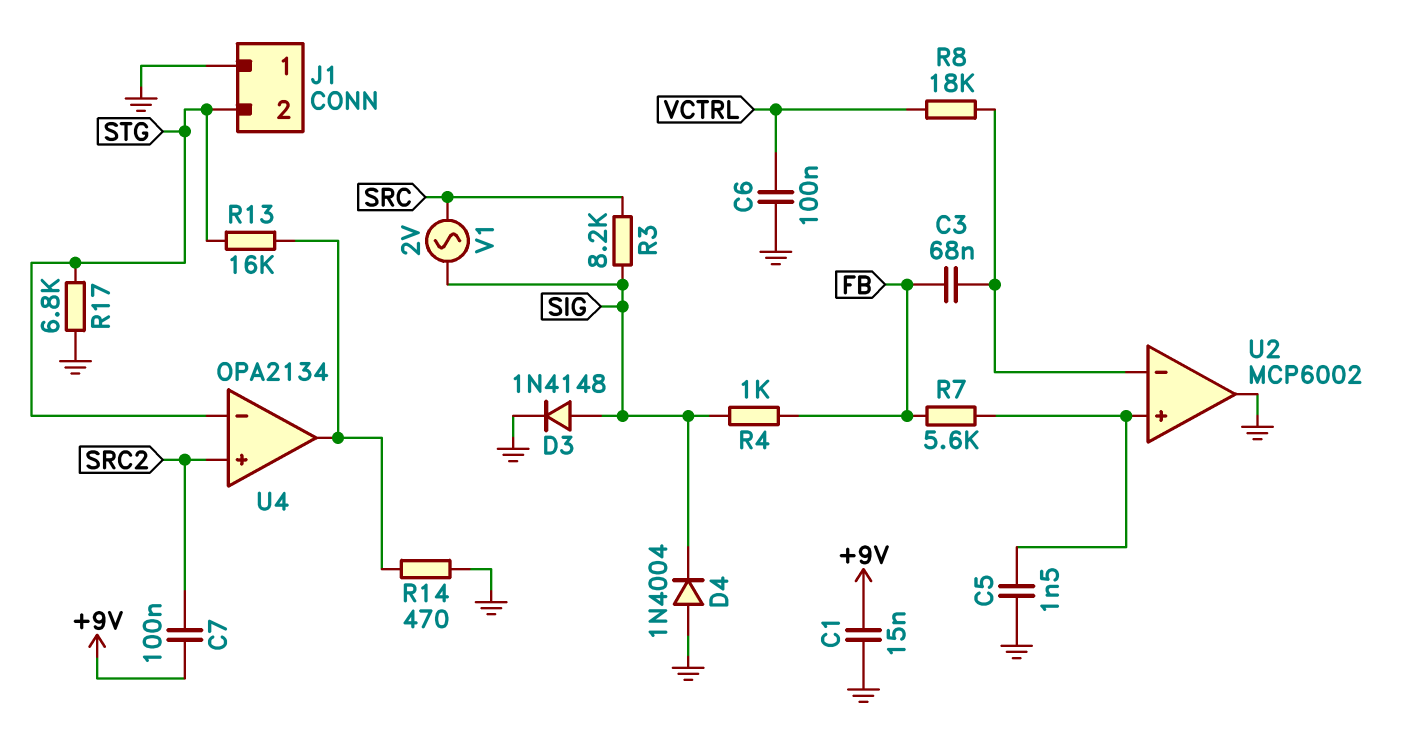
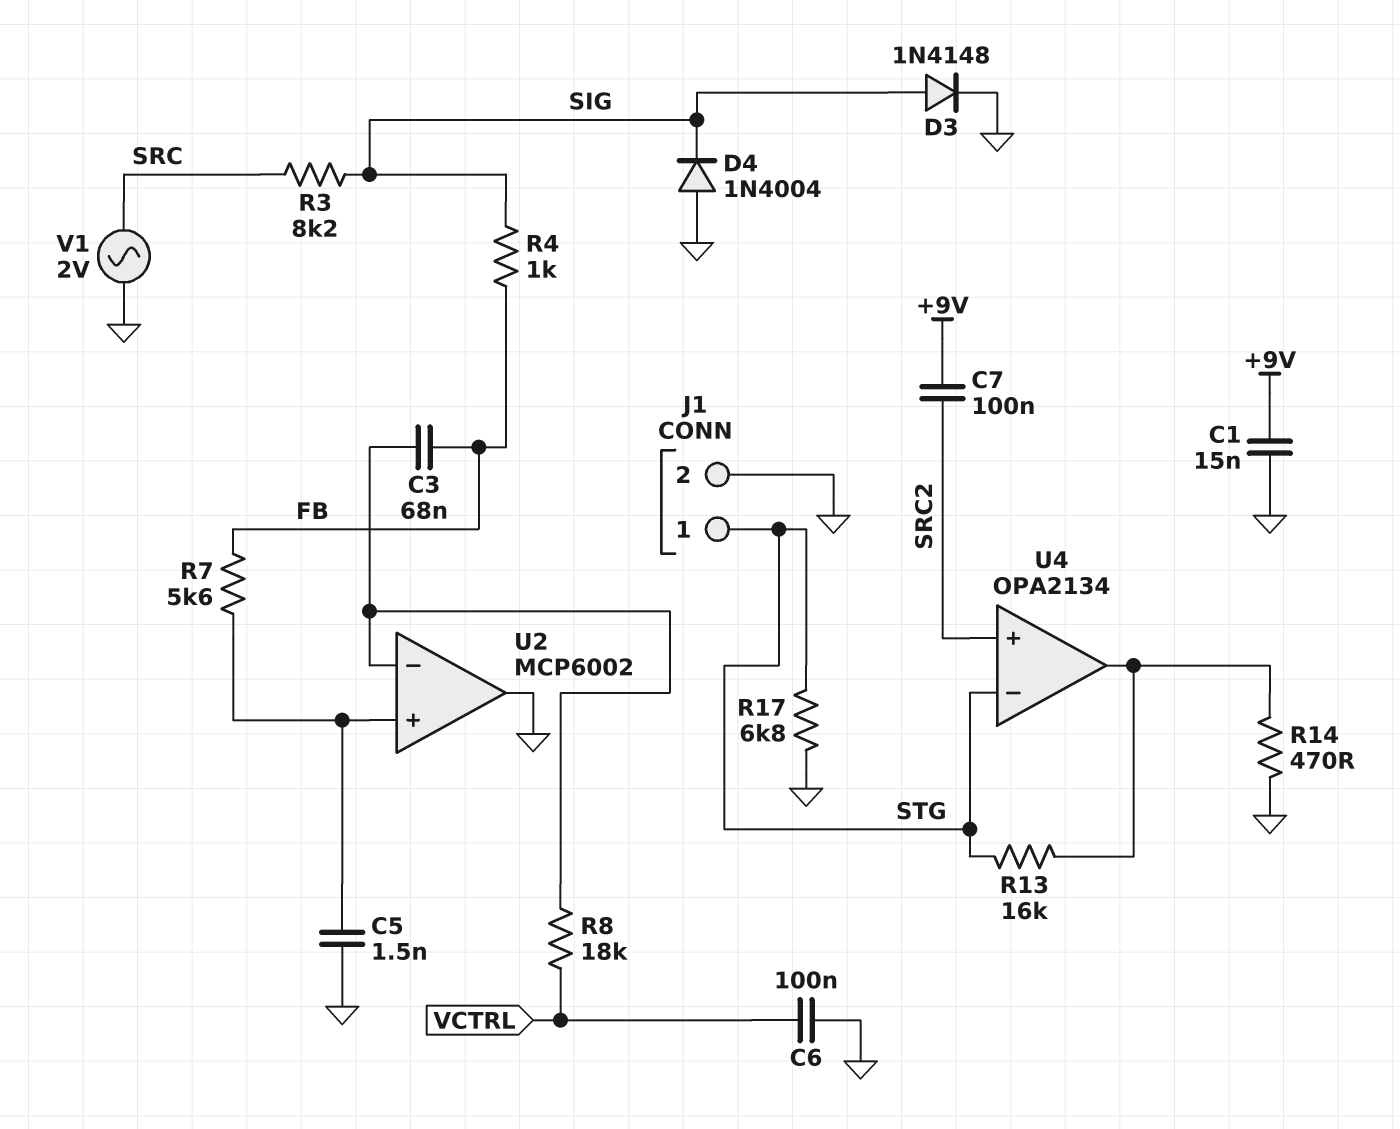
J1 pin 1: GND -> STG
J1 pin 2: STG -> GND
V1: AC 2V (SIG, SRC) -> AC 2V (GND, SRC)

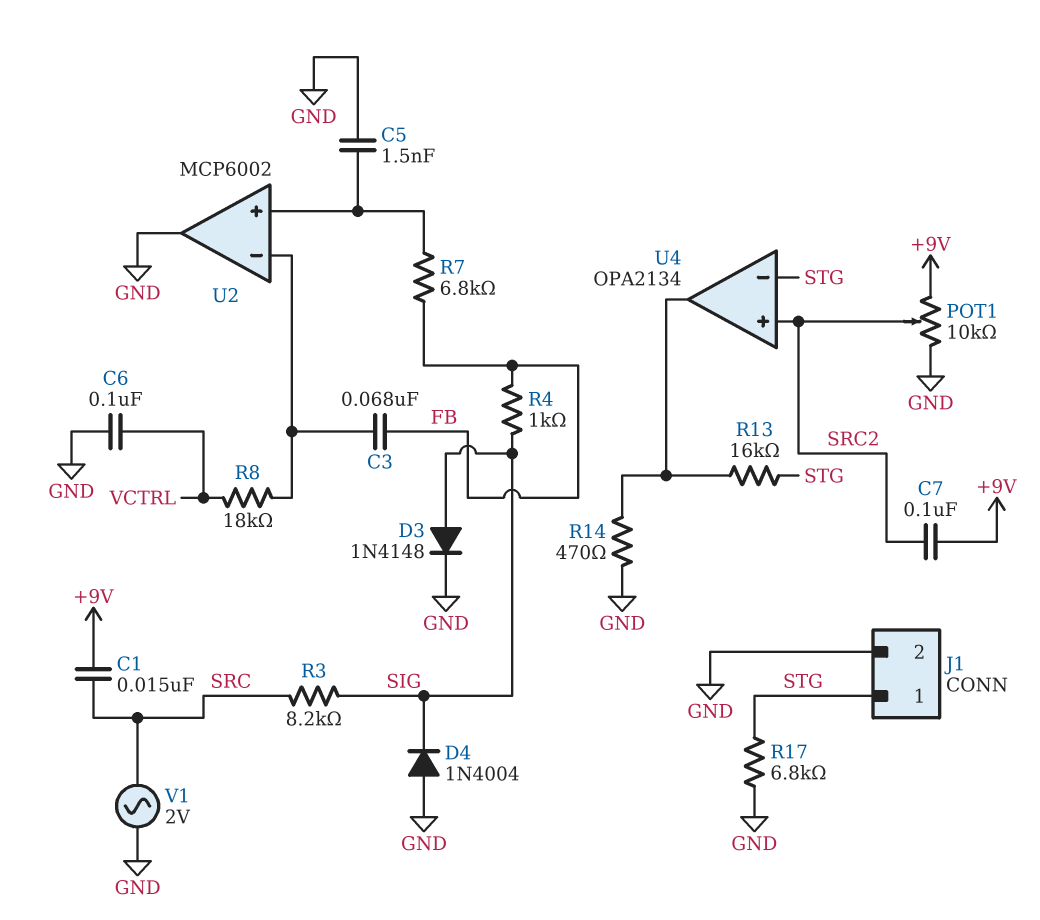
C1: 15nF (+9V, GND) -> 15nF (+9V, SRC)
POT1: none -> 10k (+9V, GND, wiper SRC2)
R7: 5.6k (FB, U2/in+) -> 6.8k (FB, U2/in+)

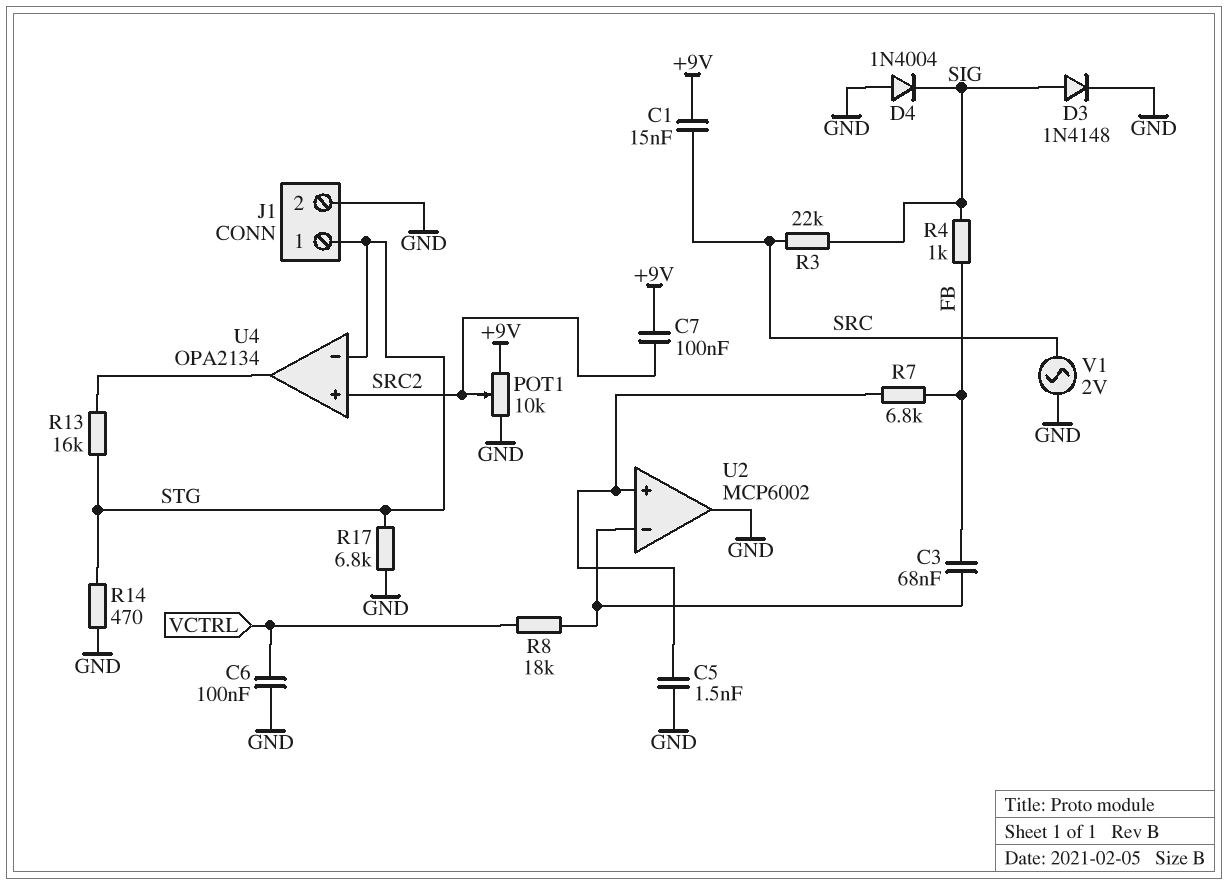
R3: 8.2k (SIG, SRC) -> 22k (SIG, SRC)
R14: 470 (GND, U4/out) -> 470 (GND, STG)

